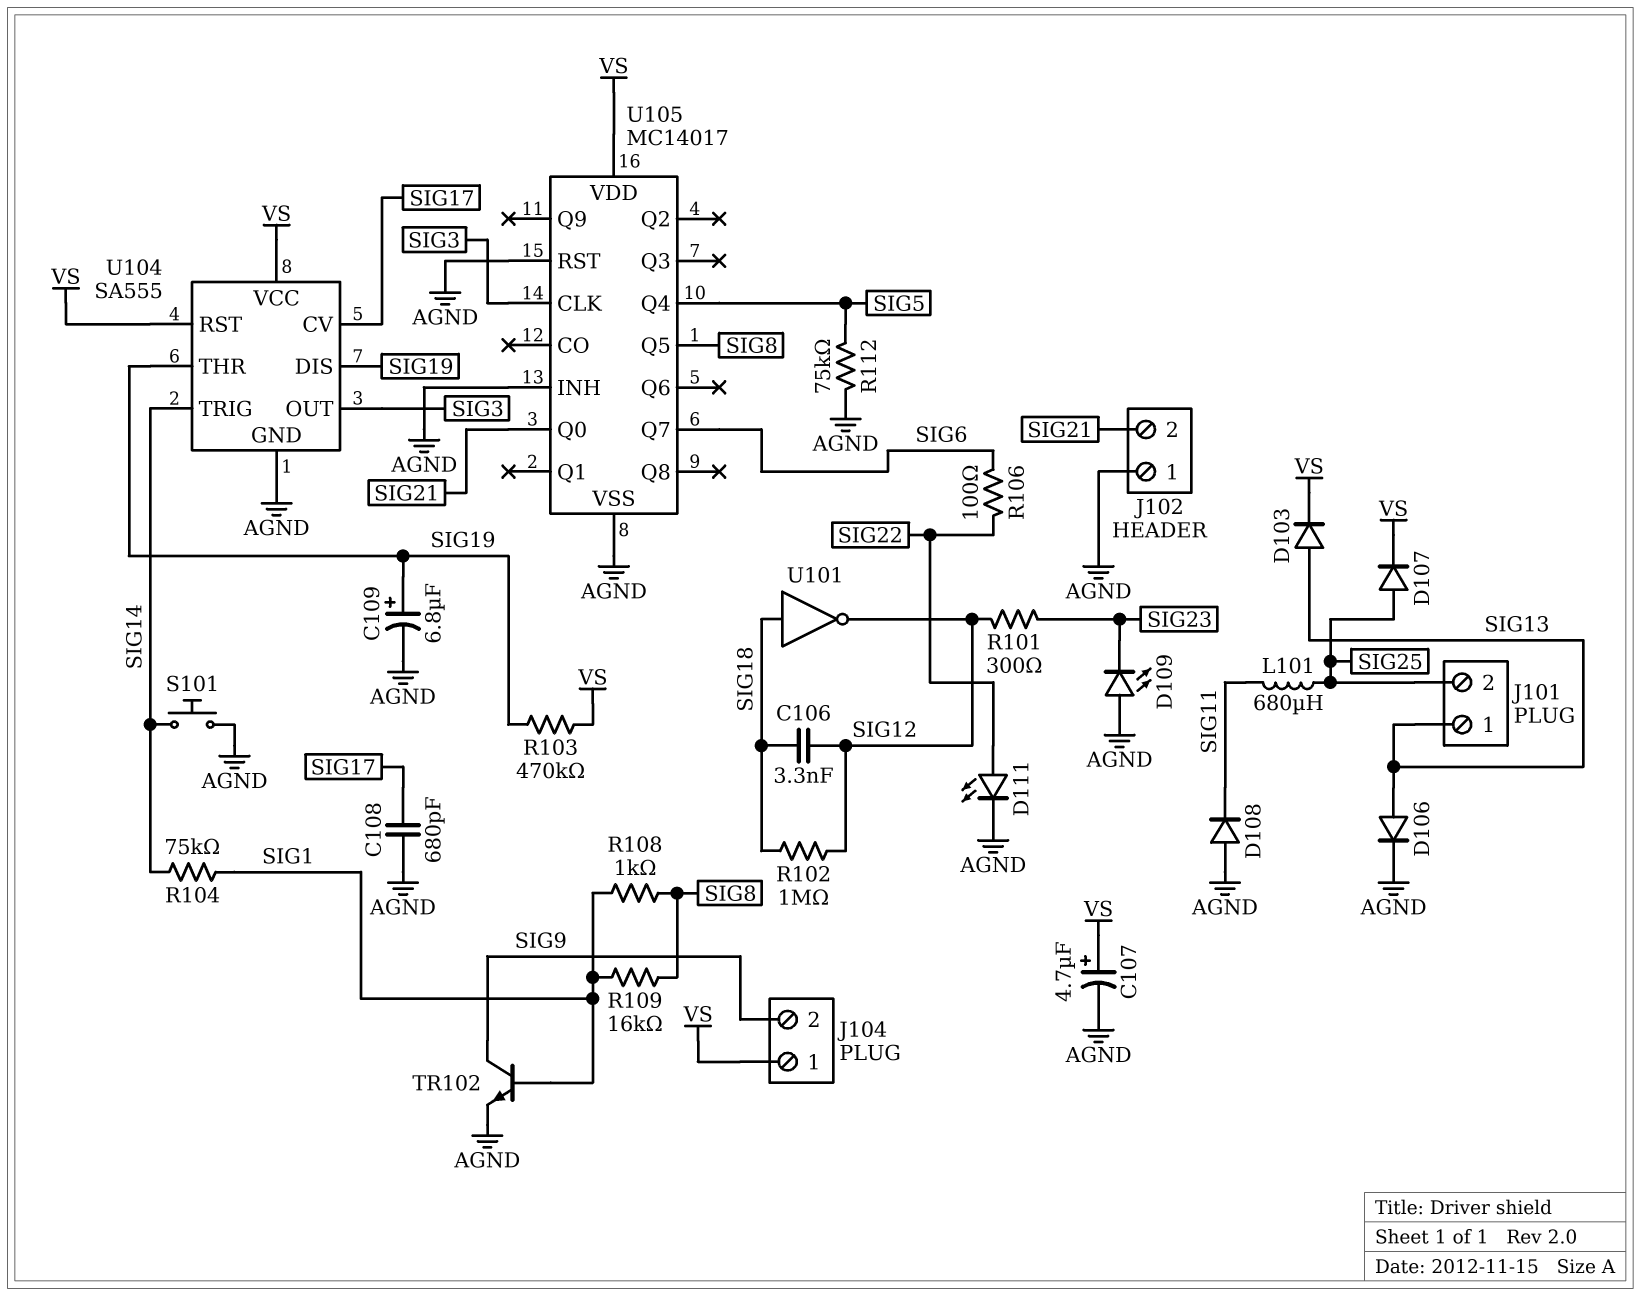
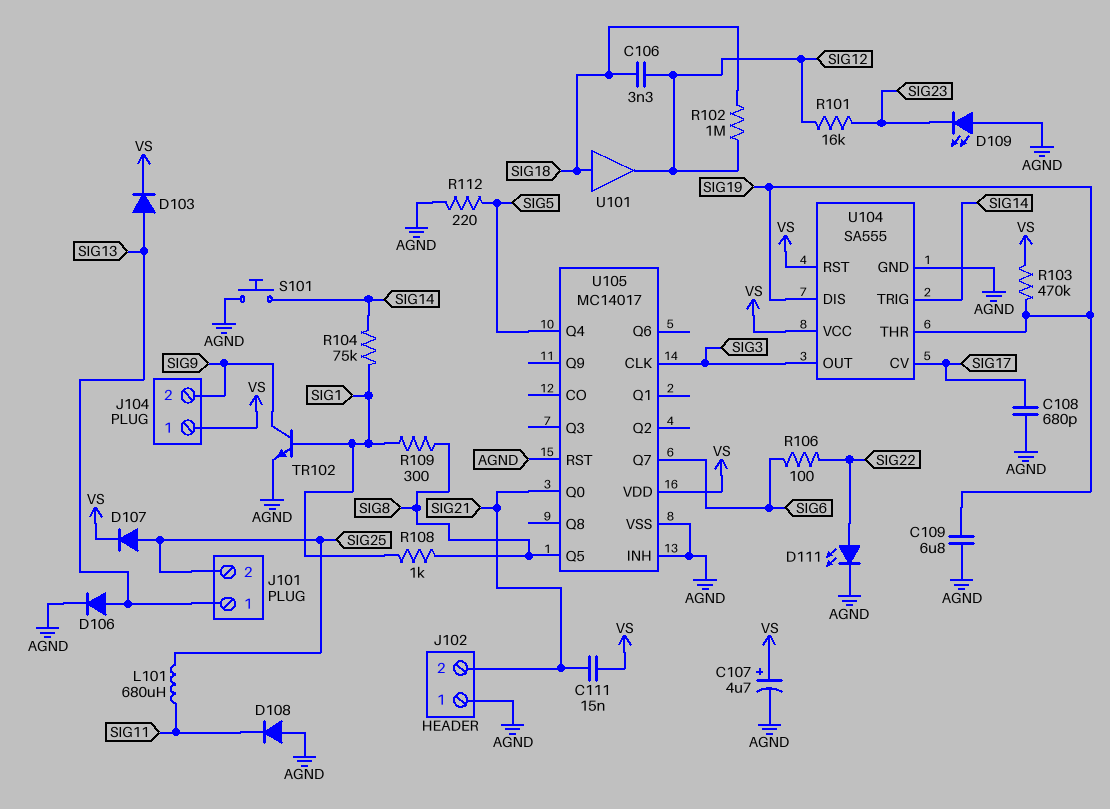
C109: 6.8uF (plus SIG19, minus AGND) -> 6.8uF (AGND, SIG19)
C111: none -> 15nF (SIG21, VS)
R101: 300 (SIG12, SIG23) -> 16k (SIG12, SIG23)
R109: 16k (SIG1, SIG8) -> 300 (SIG1, SIG8)
R112: 75k (AGND, SIG5) -> 220 (AGND, SIG5)
U101: NOT (in SIG18, out SIG12) -> buffer (in SIG18, out SIG12)

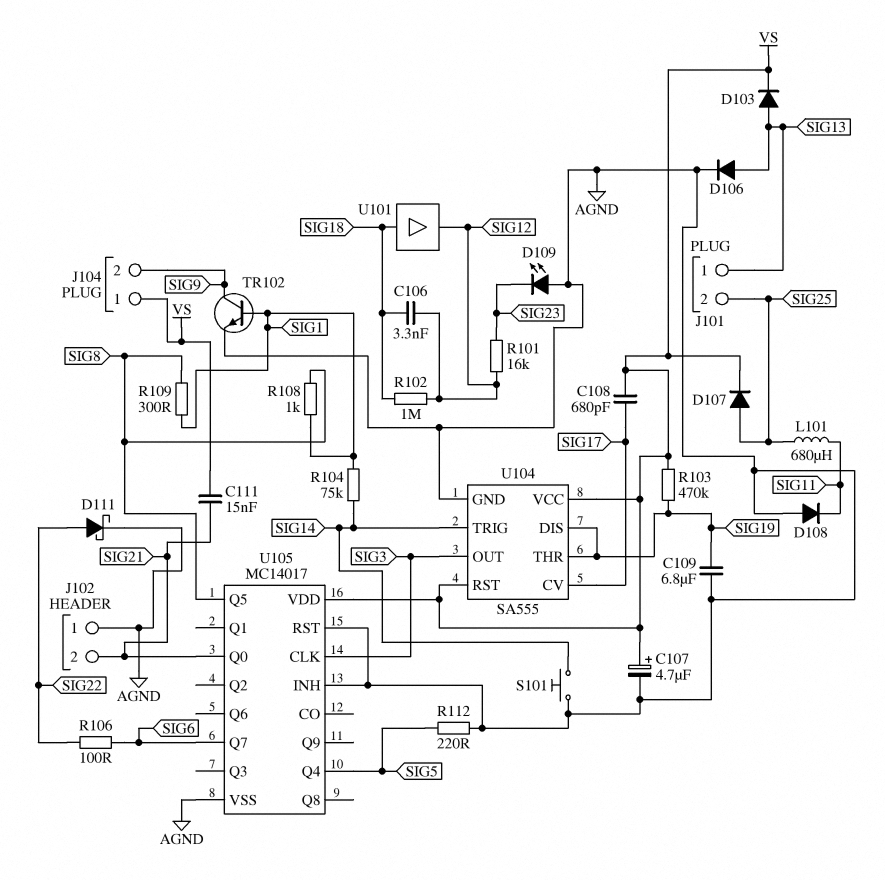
C108: 680pF (AGND, SIG17) -> 680pF (SIG17, VS)
D111: LED (A SIG22, K AGND) -> schottky (A SIG22, K AGND)

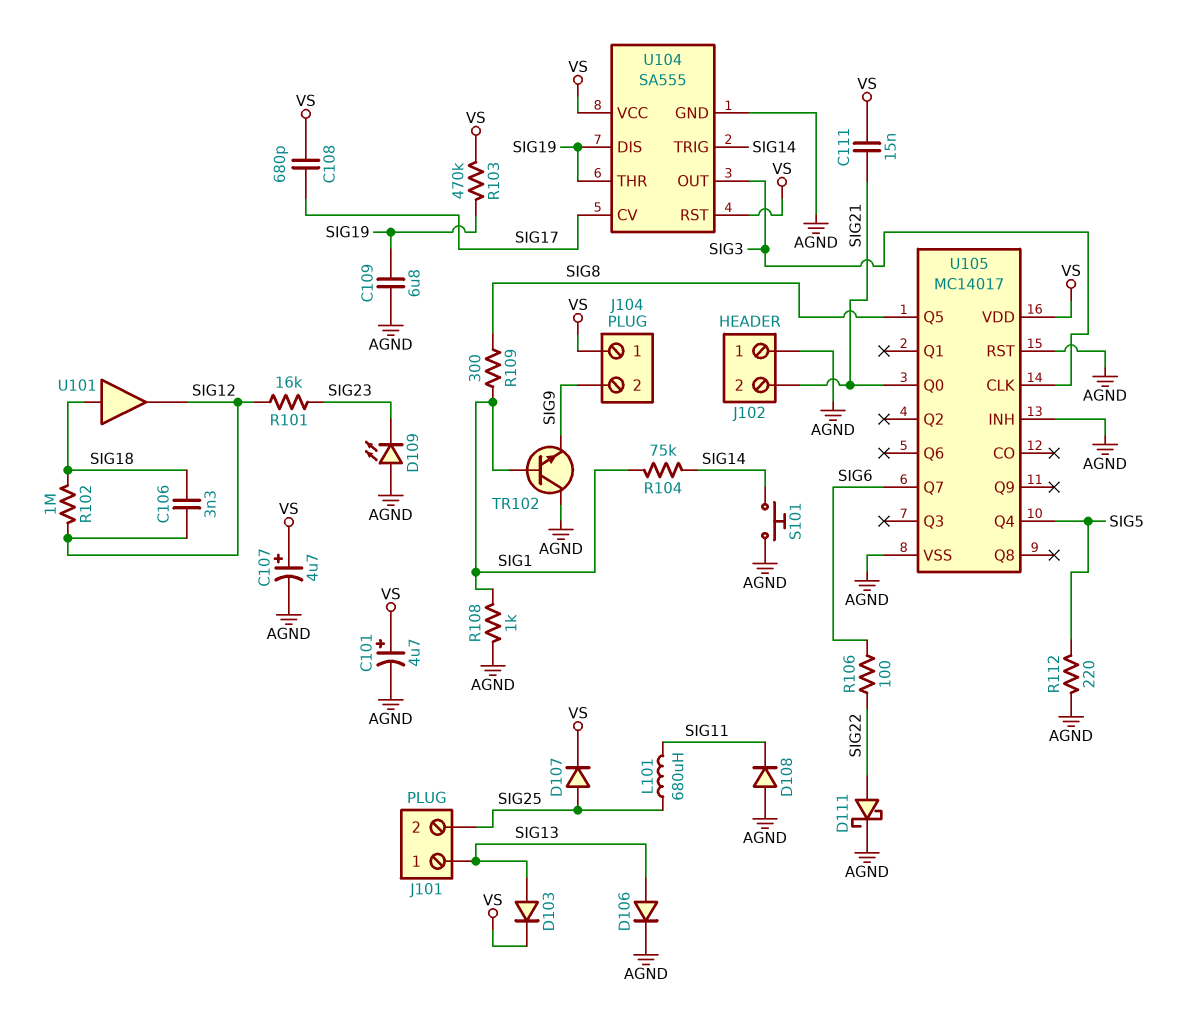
C101: none -> 4.7uF (plus VS, minus AGND)
R108: 1k (SIG1, SIG8) -> 1k (AGND, SIG1)
TR102: NPN (B SIG1, C SIG9, E AGND) -> NPN (B SIG1, C AGND, E SIG9)

